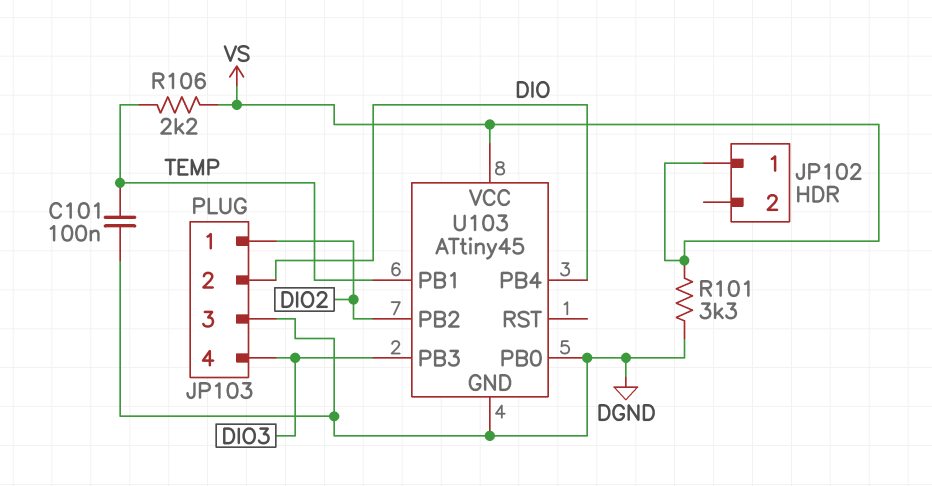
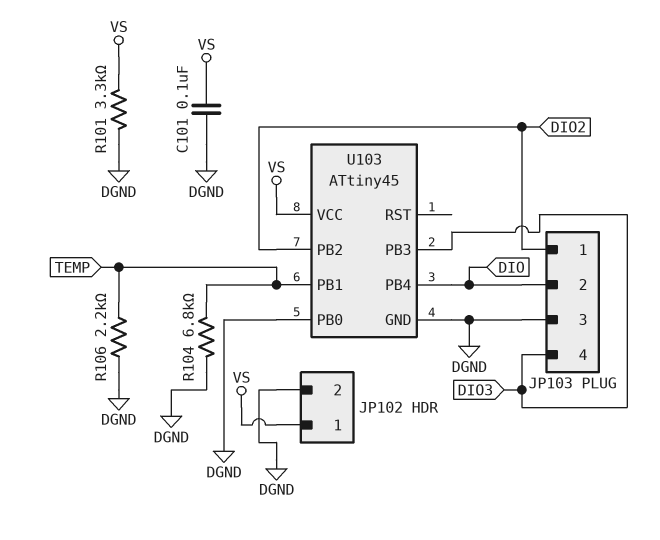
C101: 100nF (DGND, TEMP) -> 100nF (DGND, VS)
JP102 pin 2: none -> DGND
R104: none -> 6.8k (DGND, TEMP)
R106: 2.2k (TEMP, VS) -> 2.2k (DGND, TEMP)

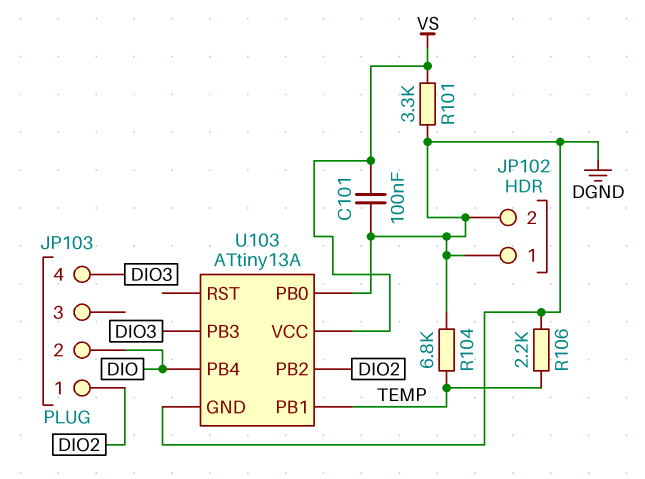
JP102 pin 1: VS -> DGND
JP103 pin 3: DGND -> none
U103: ATtiny45 -> ATtiny13A

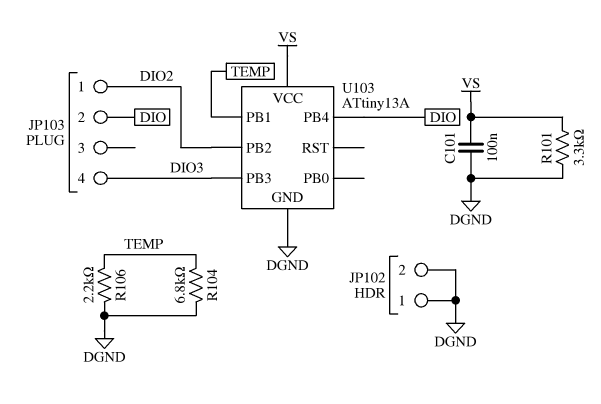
U103 pin PB0: DGND -> none

